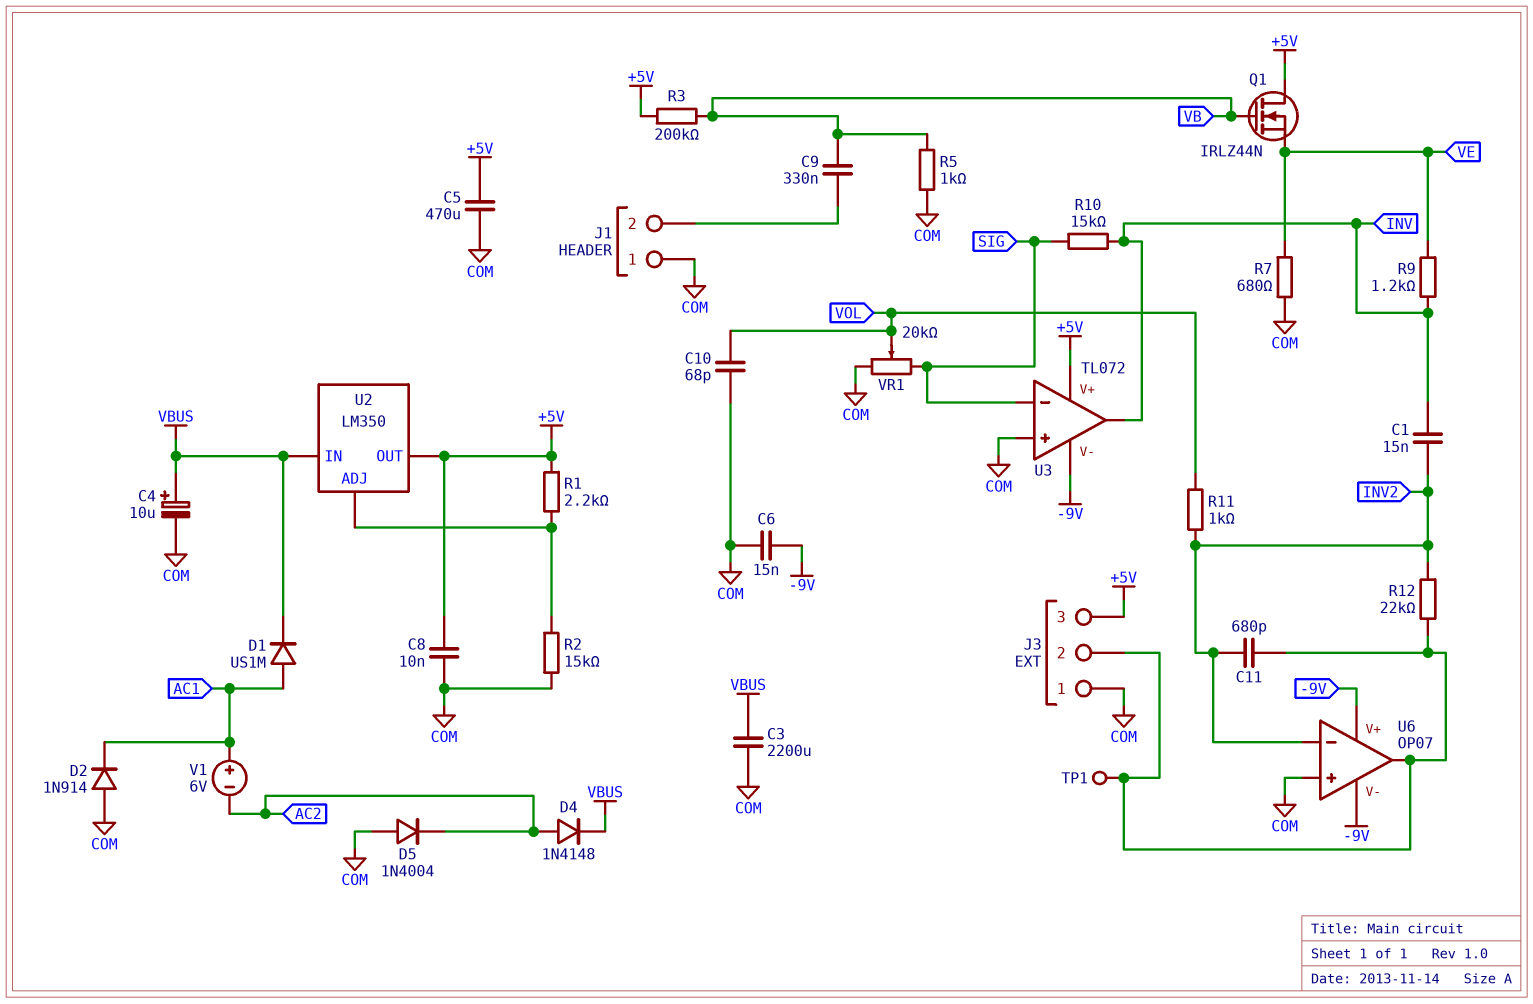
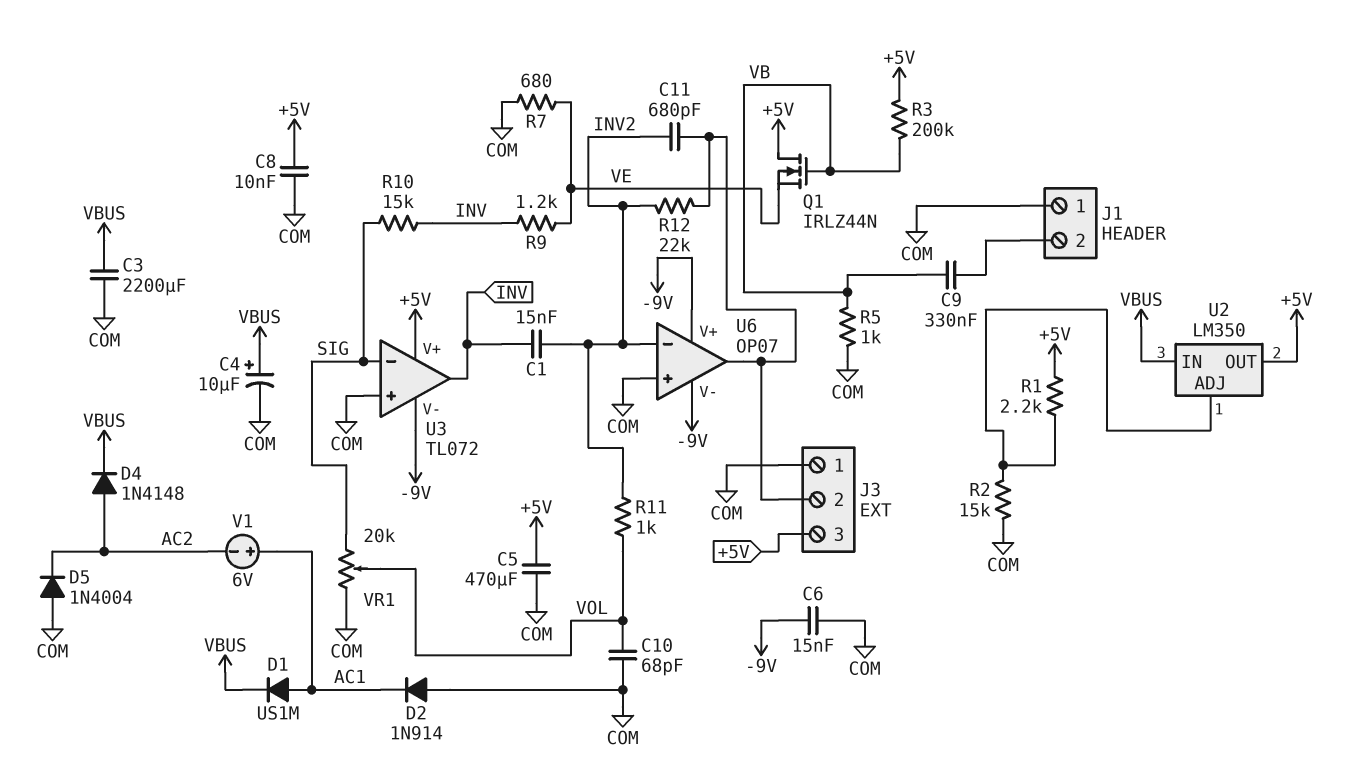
TP1: test point (J3/2) -> none

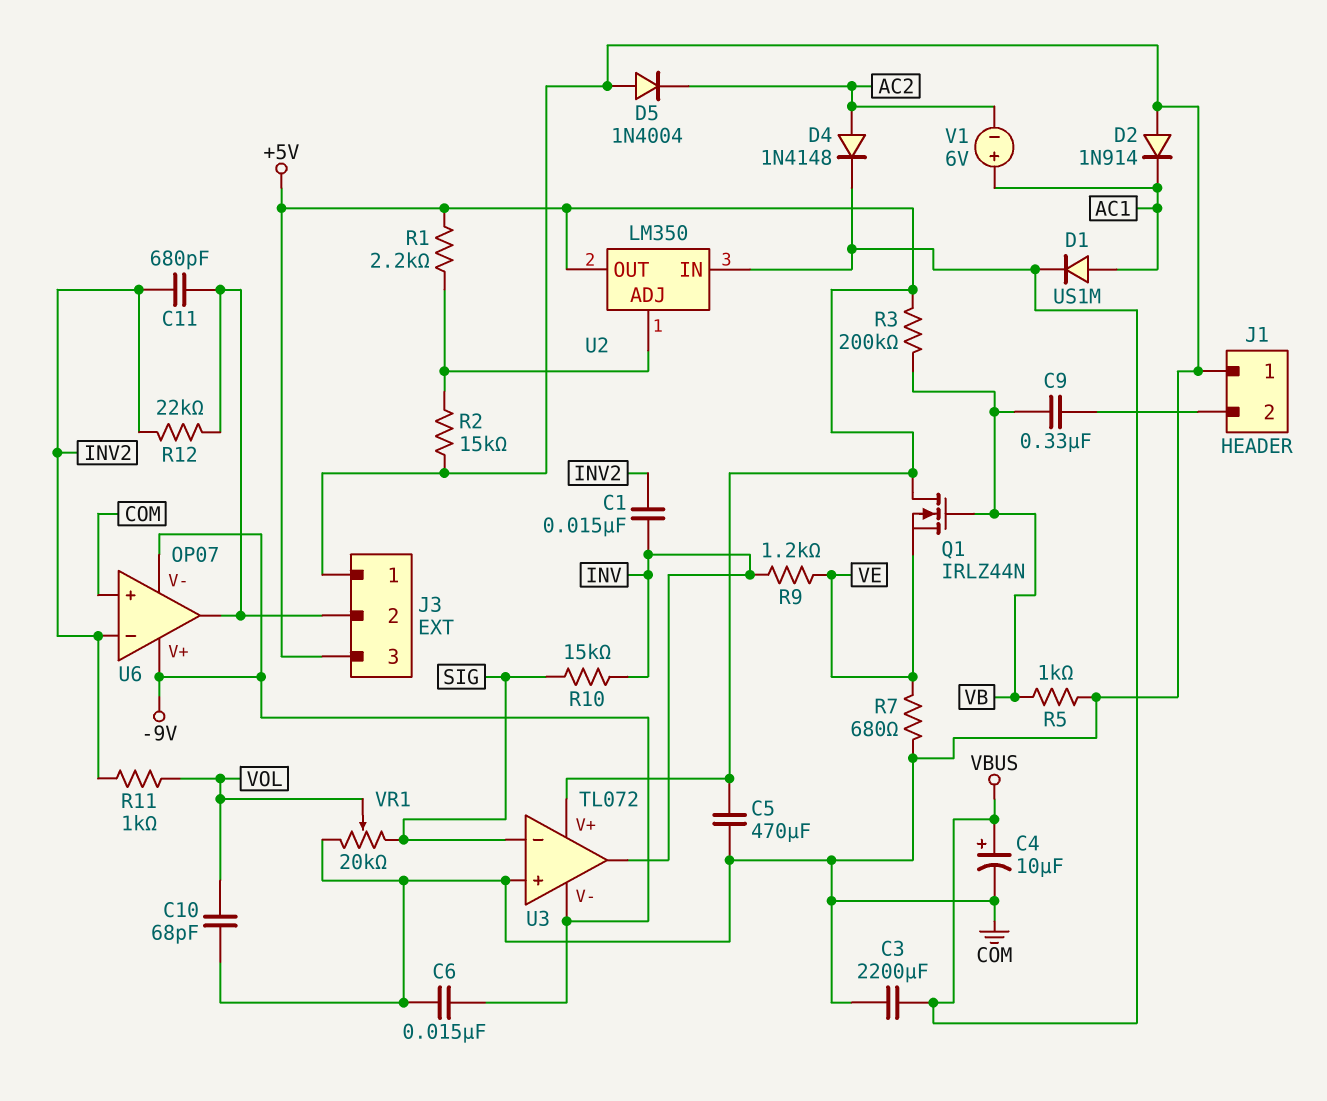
C8: 10nF (+5V, COM) -> none

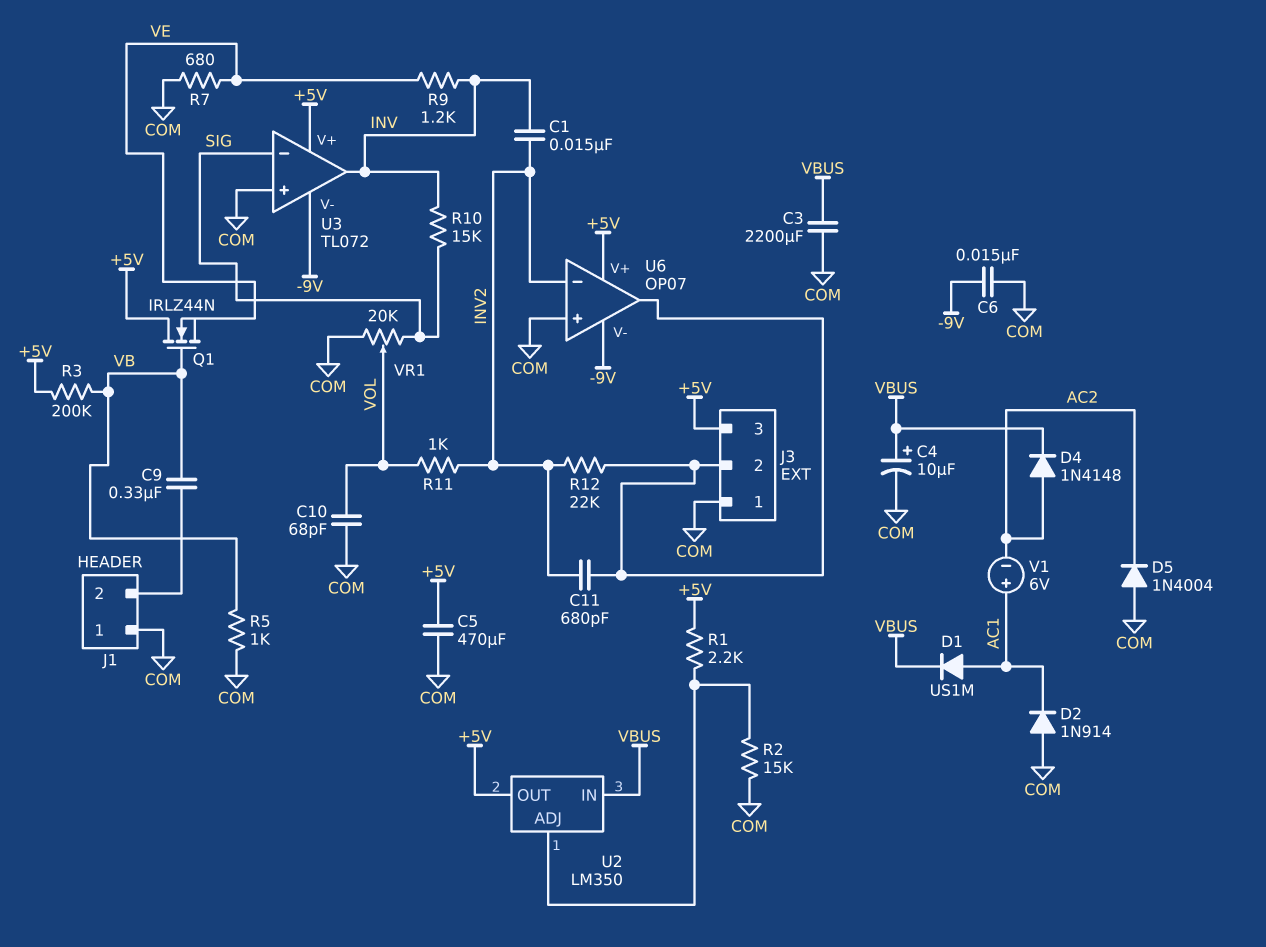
U6 pin V+: -9V -> +5V

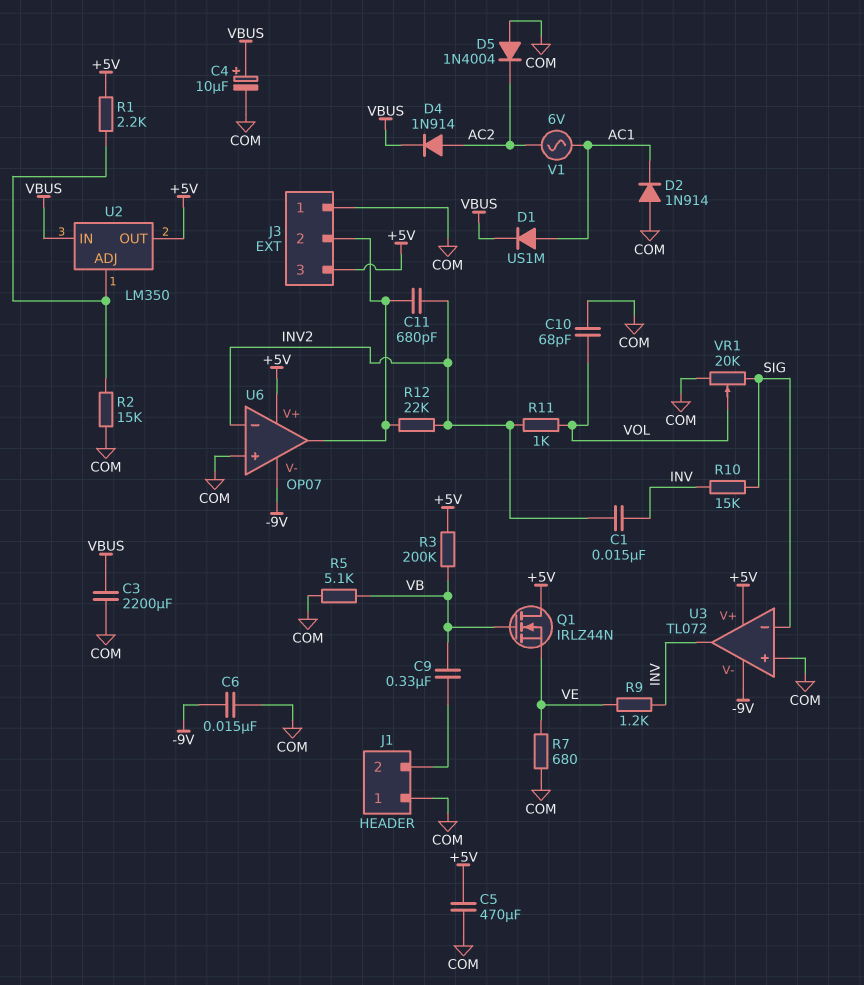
D4: diode 1N4148 (A AC2, K VBUS) -> diode 1N914 (A AC2, K VBUS)
R5: 1k (COM, VB) -> 5.1k (COM, VB)
V1: 6V (plus AC1, minus AC2) -> AC 6V (AC1, AC2)

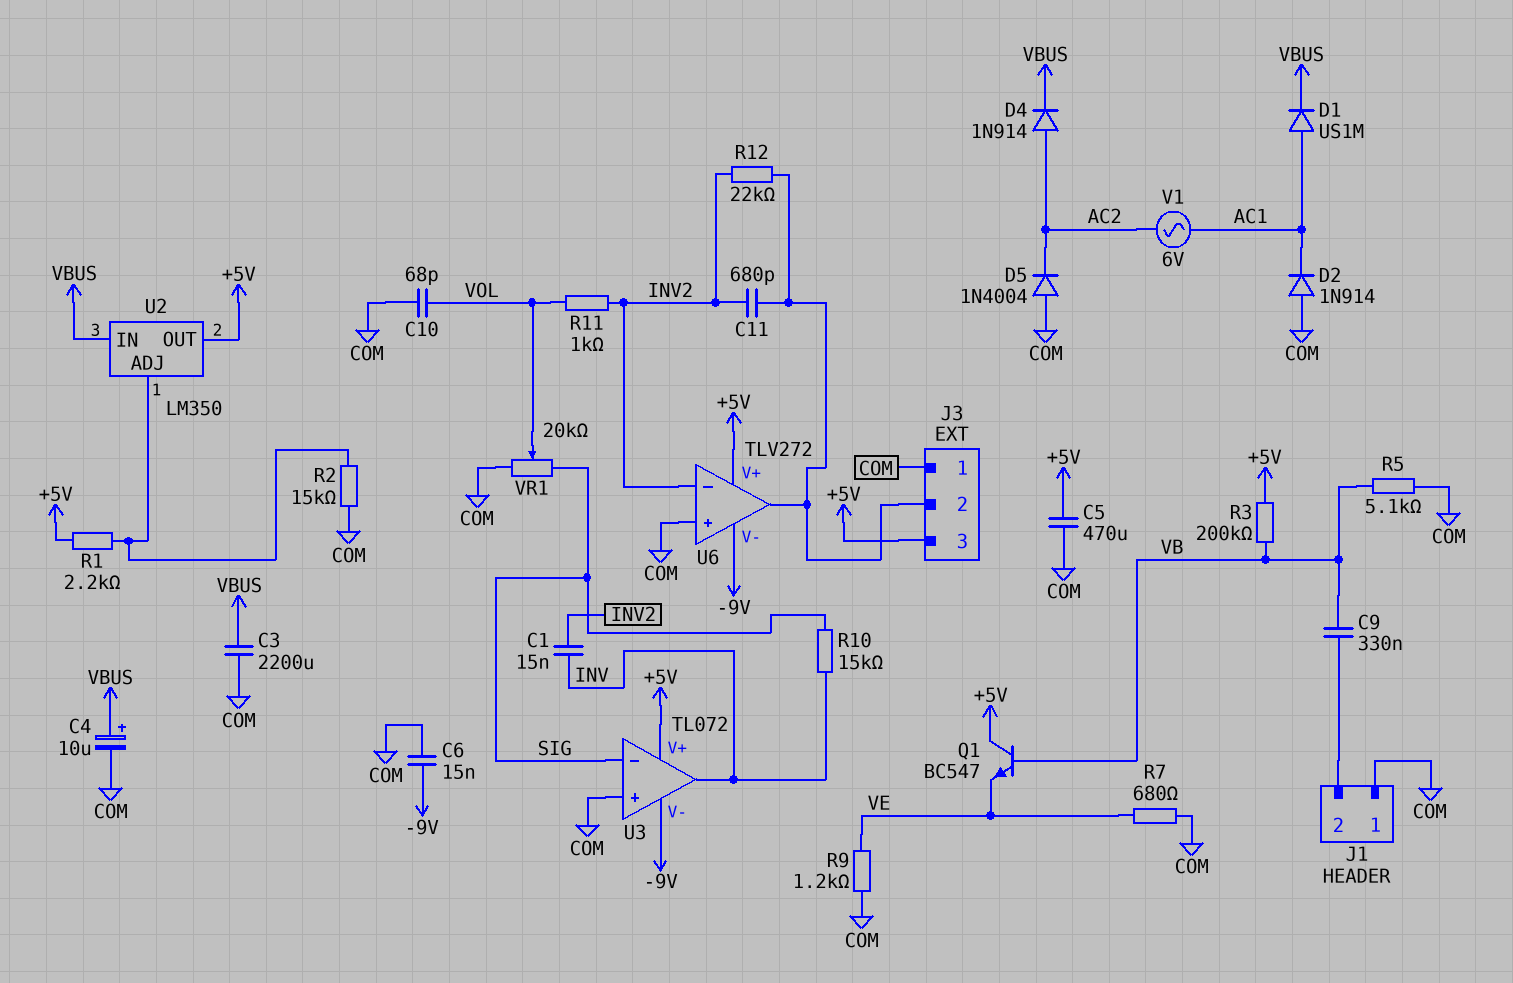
Q1: NMOS IRLZ44N (G VB, D +5V, S VE) -> NPN BC547 (B VB, C +5V, E VE)
R9: 1.2k (INV, VE) -> 1.2k (COM, VE)
U6: OP07 -> TLV272

